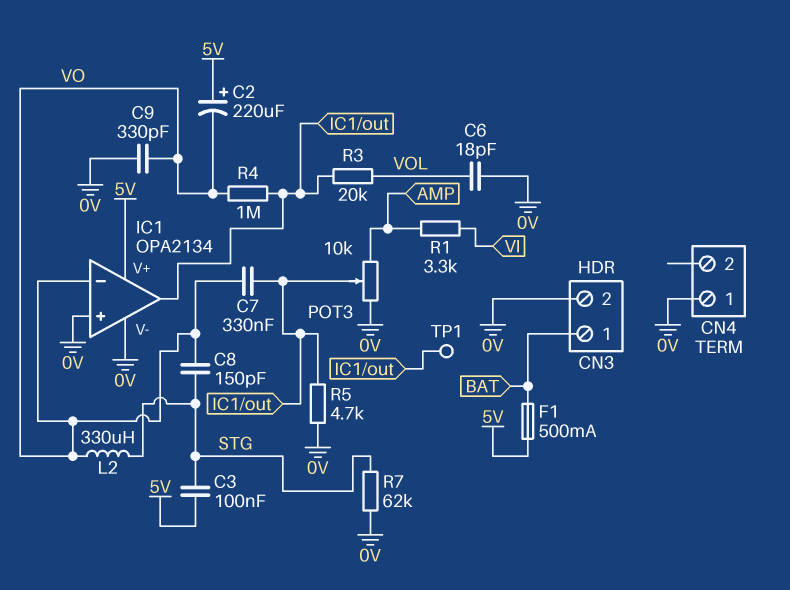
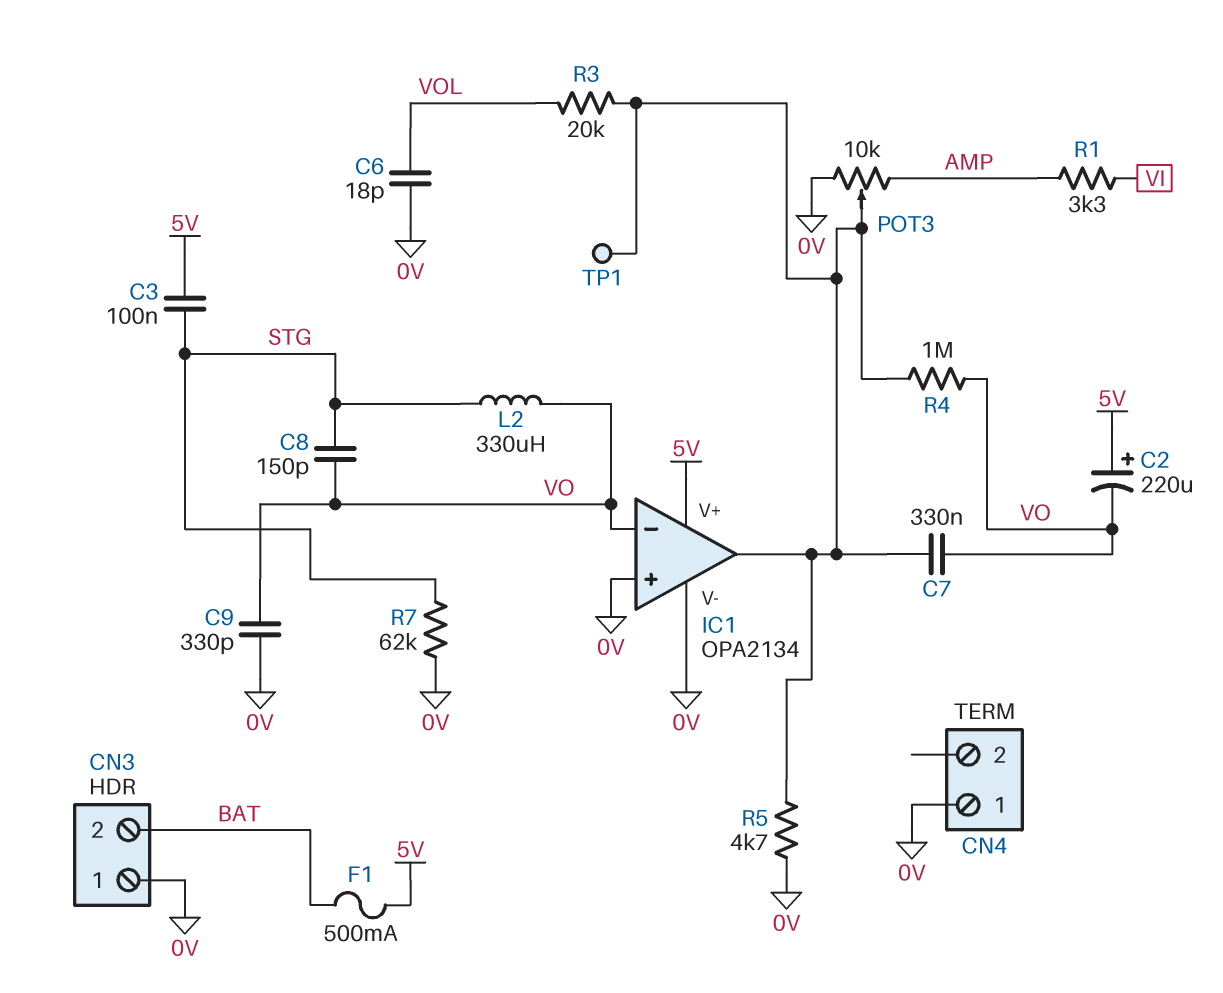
CN3 pin 1: BAT -> 0V
CN3 pin 2: 0V -> BAT

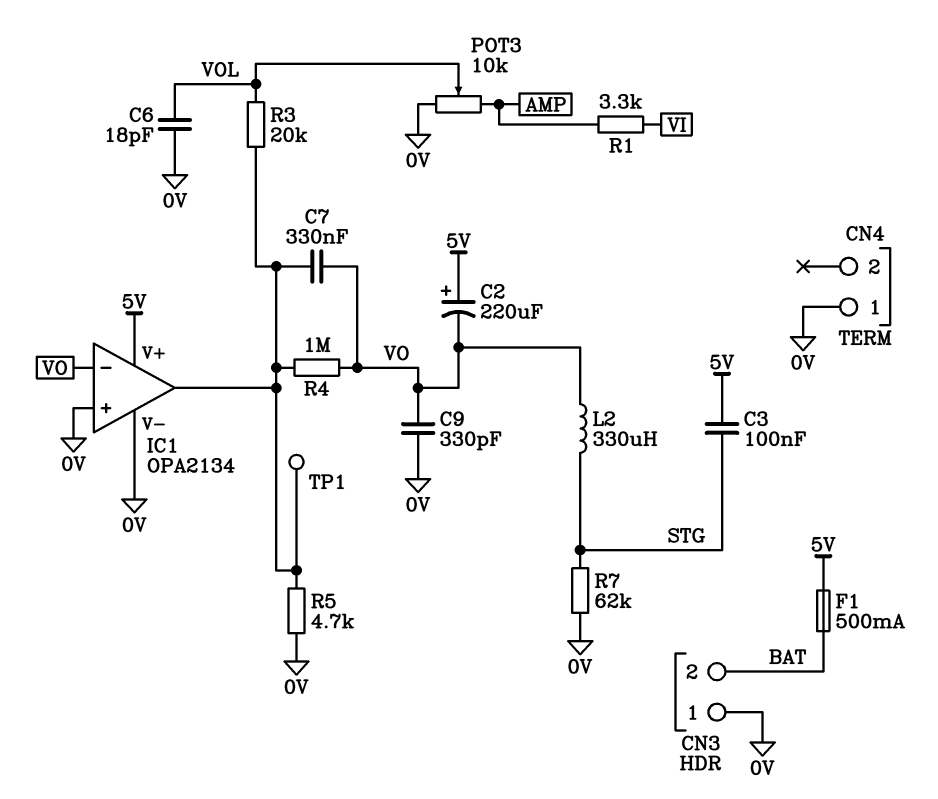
C8: 150pF (STG, VO) -> none
POT3: 10k (0V, AMP, wiper IC1/out) -> 10k (0V, AMP, wiper VOL)

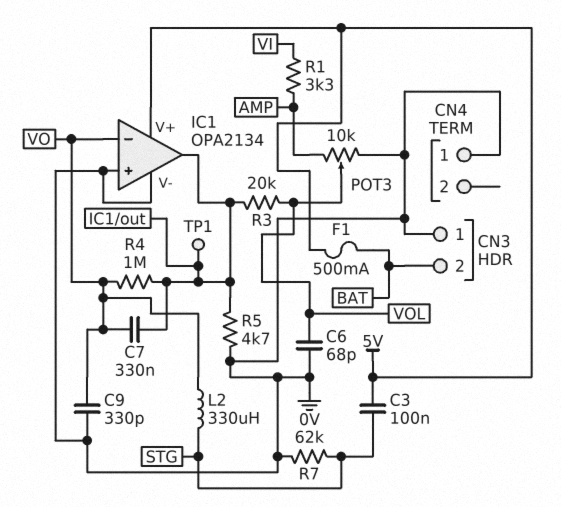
C2: 220uF (plus 5V, minus VO) -> none
C6: 18pF (0V, VOL) -> 68pF (0V, VOL)

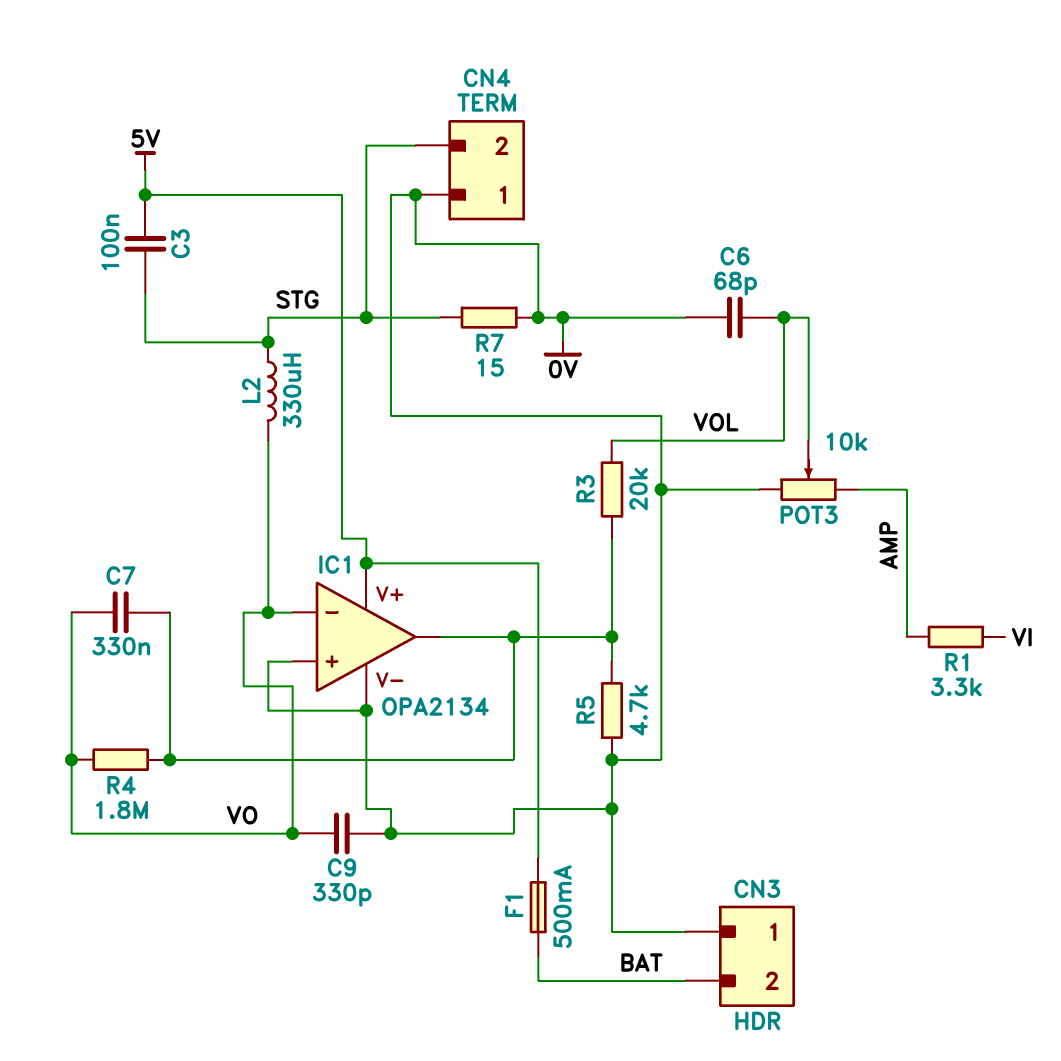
CN4 pin 2: none -> STG
R4: 1M (IC1/out, VO) -> 1.8M (IC1/out, VO)
R7: 62k (0V, STG) -> 15 (0V, STG)
TP1: test point (IC1/out) -> none

